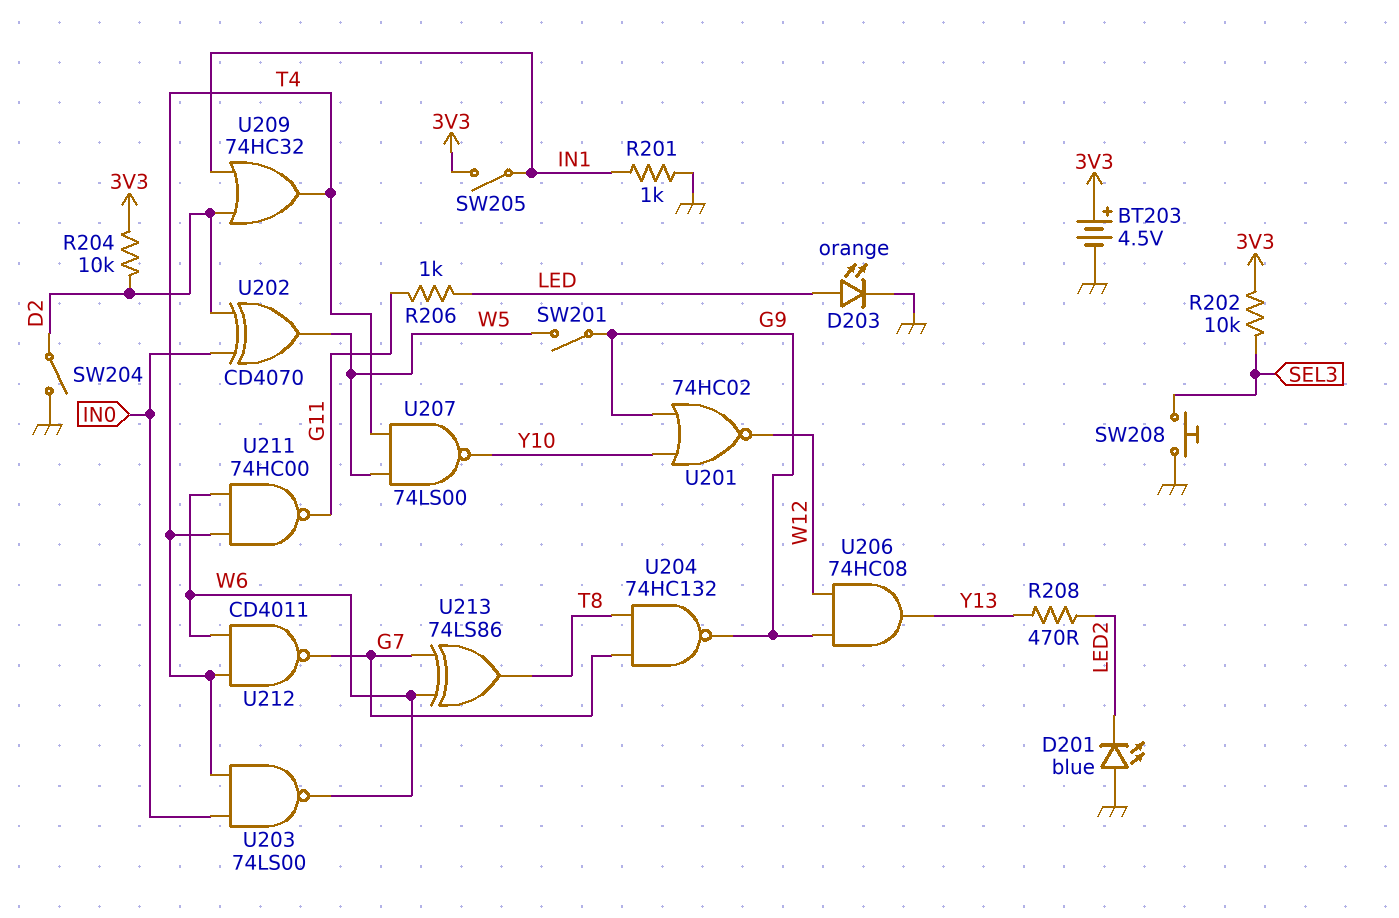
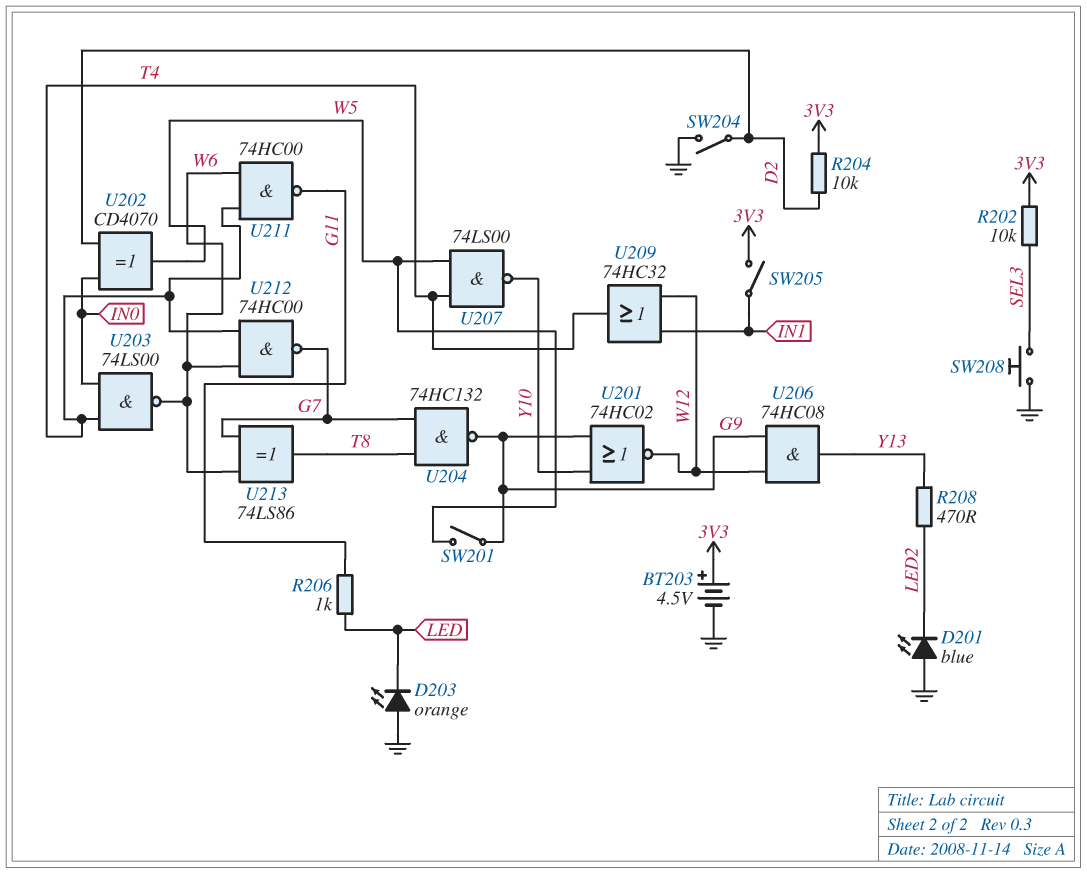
D203: LED orange (A LED, K GND) -> LED orange (A GND, K LED)
R201: 1k (GND, IN1) -> none
U209: OR 74HC32 (in D2, in IN1, out T4) -> OR 74HC32 (in IN1, in W12, out T4)
U212: NAND CD4011 (in T4, in W6, out G7) -> NAND 74HC00 (in T4, in W6, out G7)

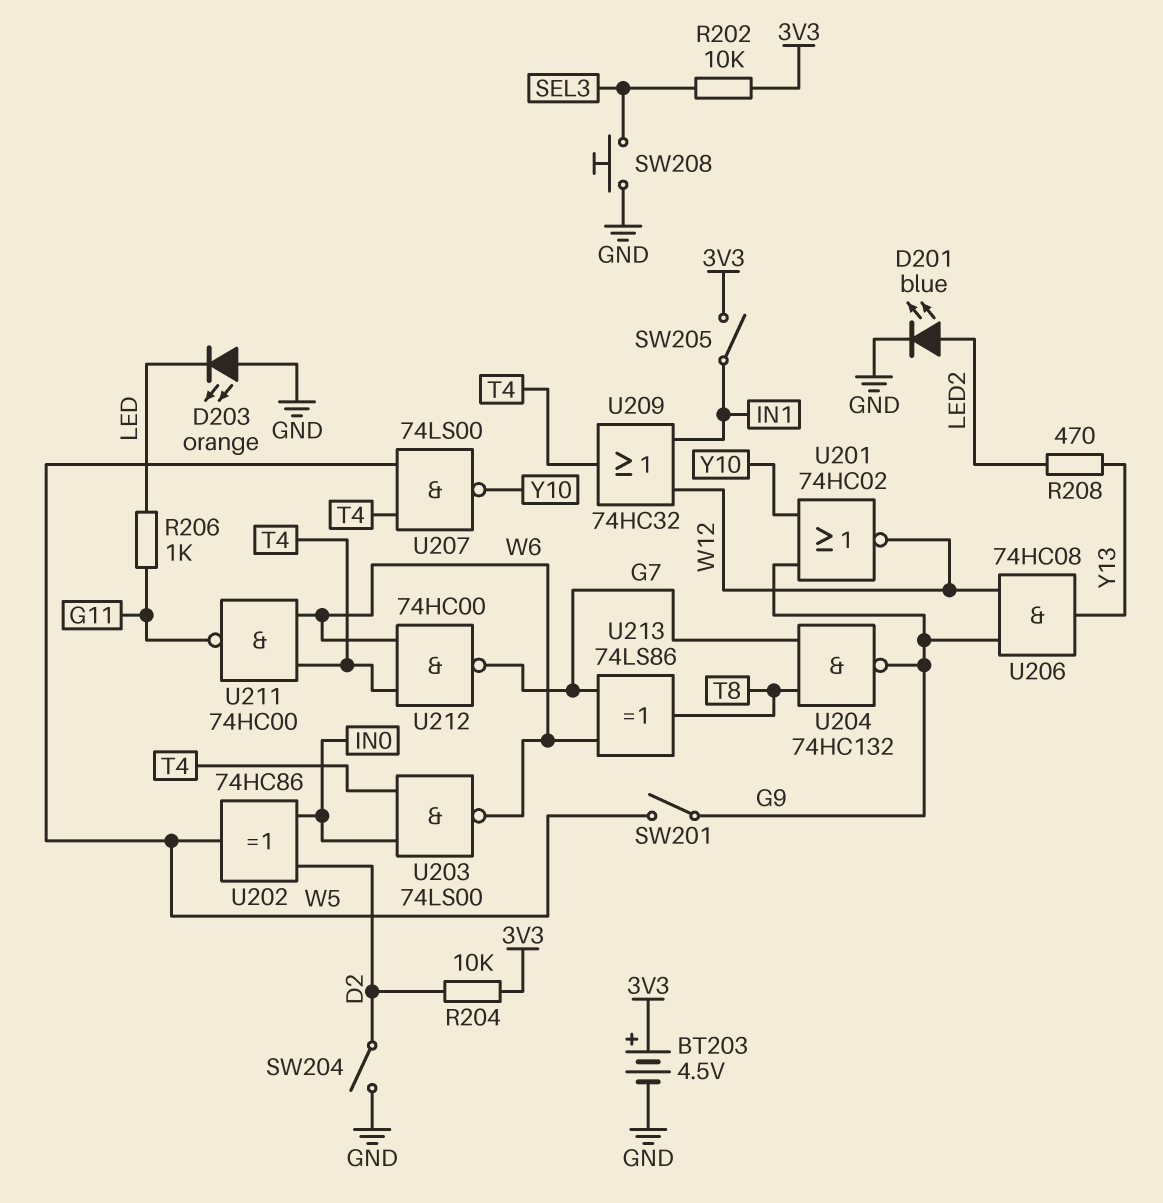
D201: LED blue (A GND, K LED2) -> LED blue (A LED2, K GND)
U202: XOR CD4070 (in D2, in IN0, out W5) -> XOR 74HC86 (in D2, in IN0, out W5)

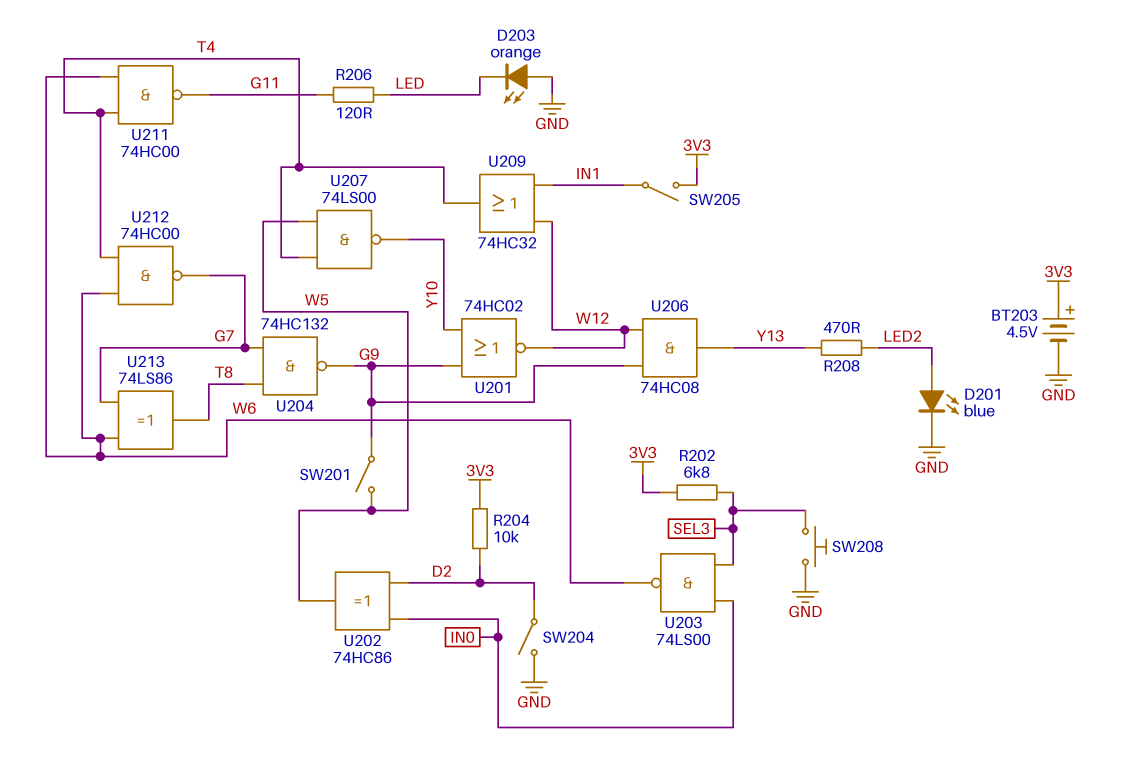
R202: 10k (3V3, SEL3) -> 6.8k (3V3, SEL3)
R206: 1k (G11, LED) -> 120 (G11, LED)
U203: NAND 74LS00 (in IN0, in T4, out W6) -> NAND 74LS00 (in IN0, in SEL3, out W6)

